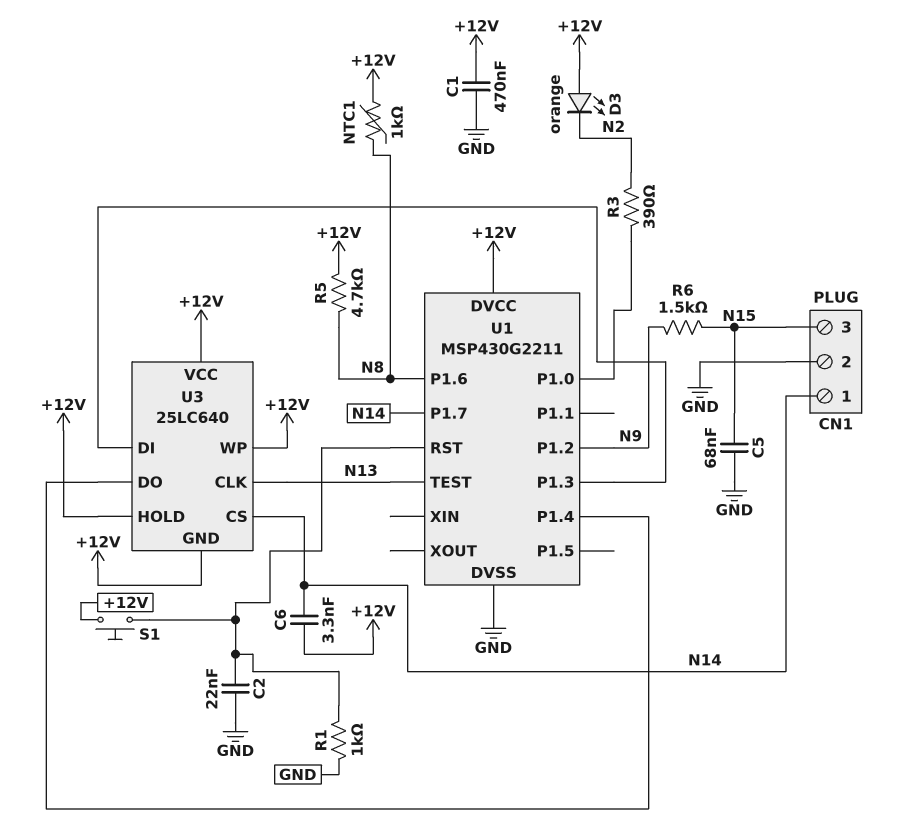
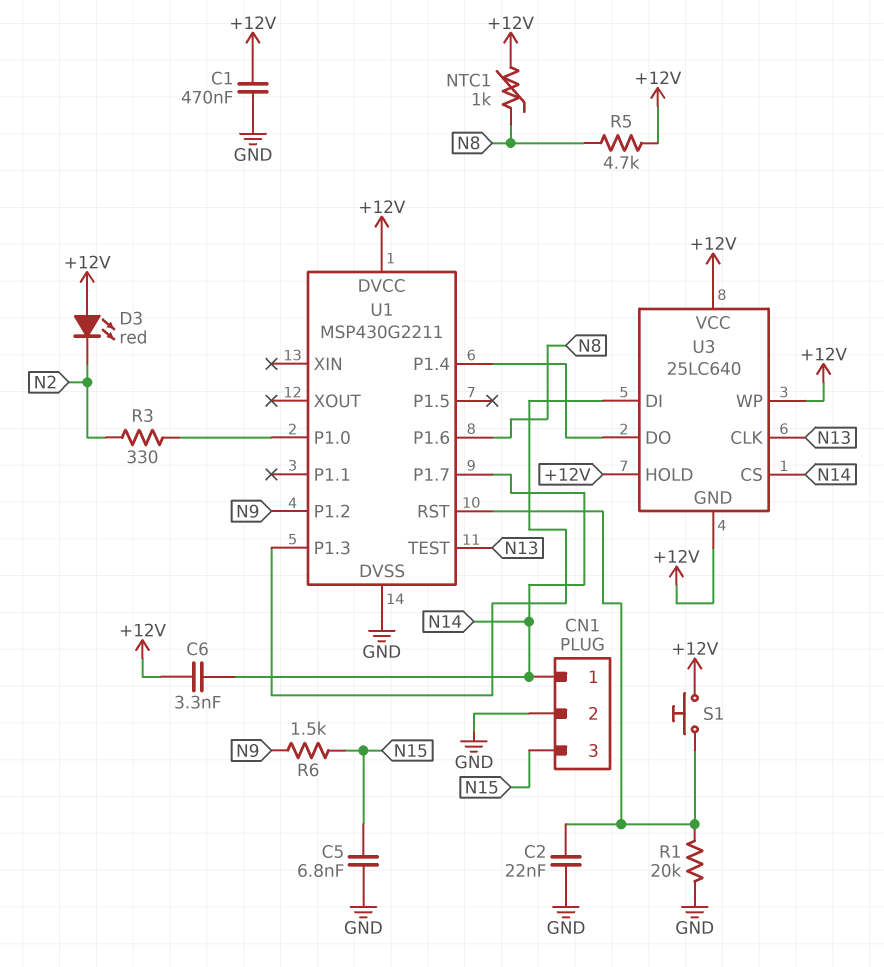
C5: 68nF (GND, N15) -> 6.8nF (GND, N15)
D3: LED orange (A +12V, K N2) -> LED red (A +12V, K N2)
R1: 1k (GND, U1/RST) -> 20k (GND, U1/RST)
R3: 390 (N2, U1/P1.0) -> 330 (N2, U1/P1.0)

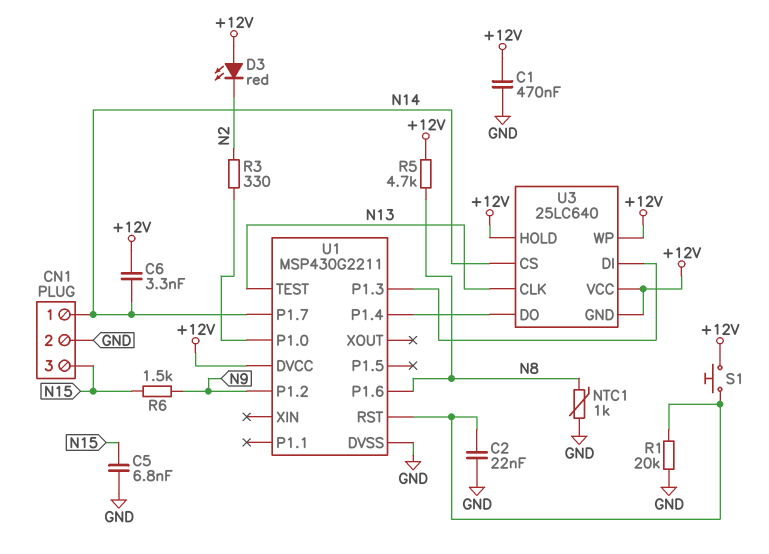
NTC1: 1k (+12V, N8) -> 1k (GND, N8)

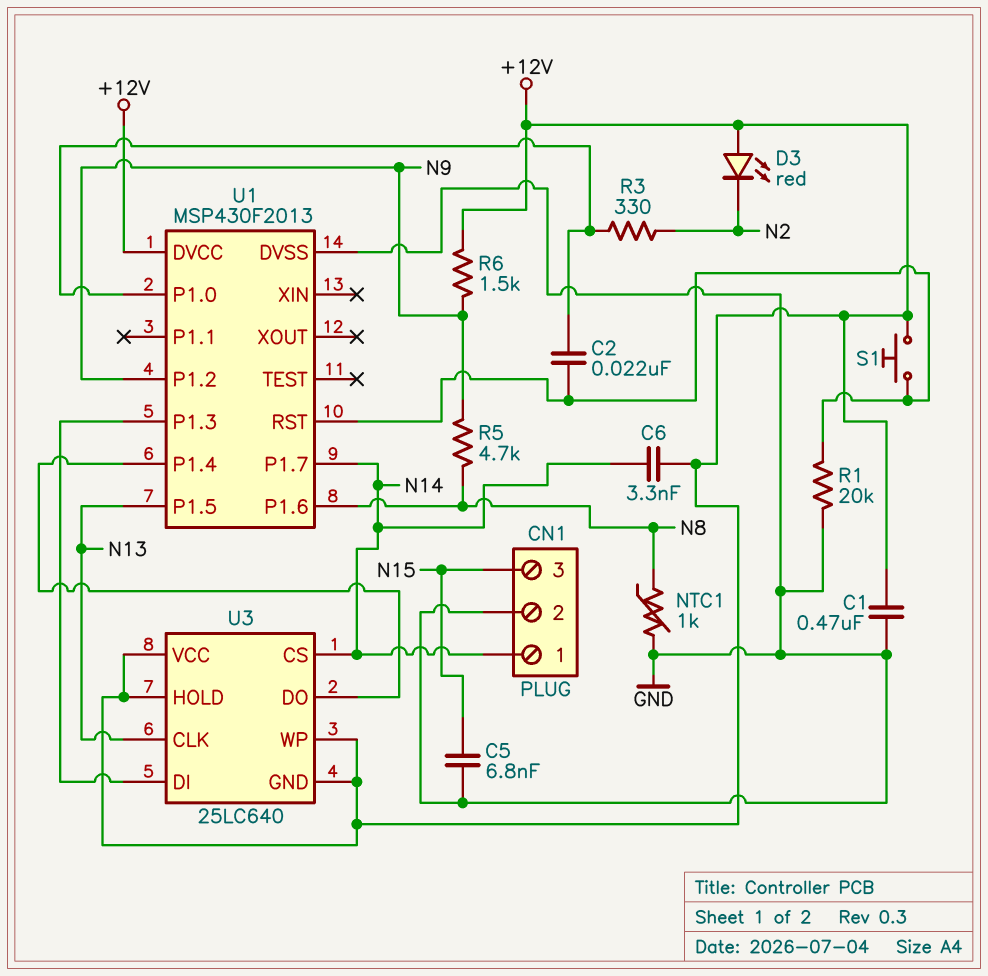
C2: 22nF (GND, U1/RST) -> 22nF (U1/P1.0, U1/RST)
R5: 4.7k (+12V, N8) -> 4.7k (N8, N9)
R6: 1.5k (N9, N15) -> 1.5k (+12V, N9)
U1: MSP430G2211 -> MSP430F2013
U1 pin P1.5: none -> N13
U1 pin TEST: N13 -> none

